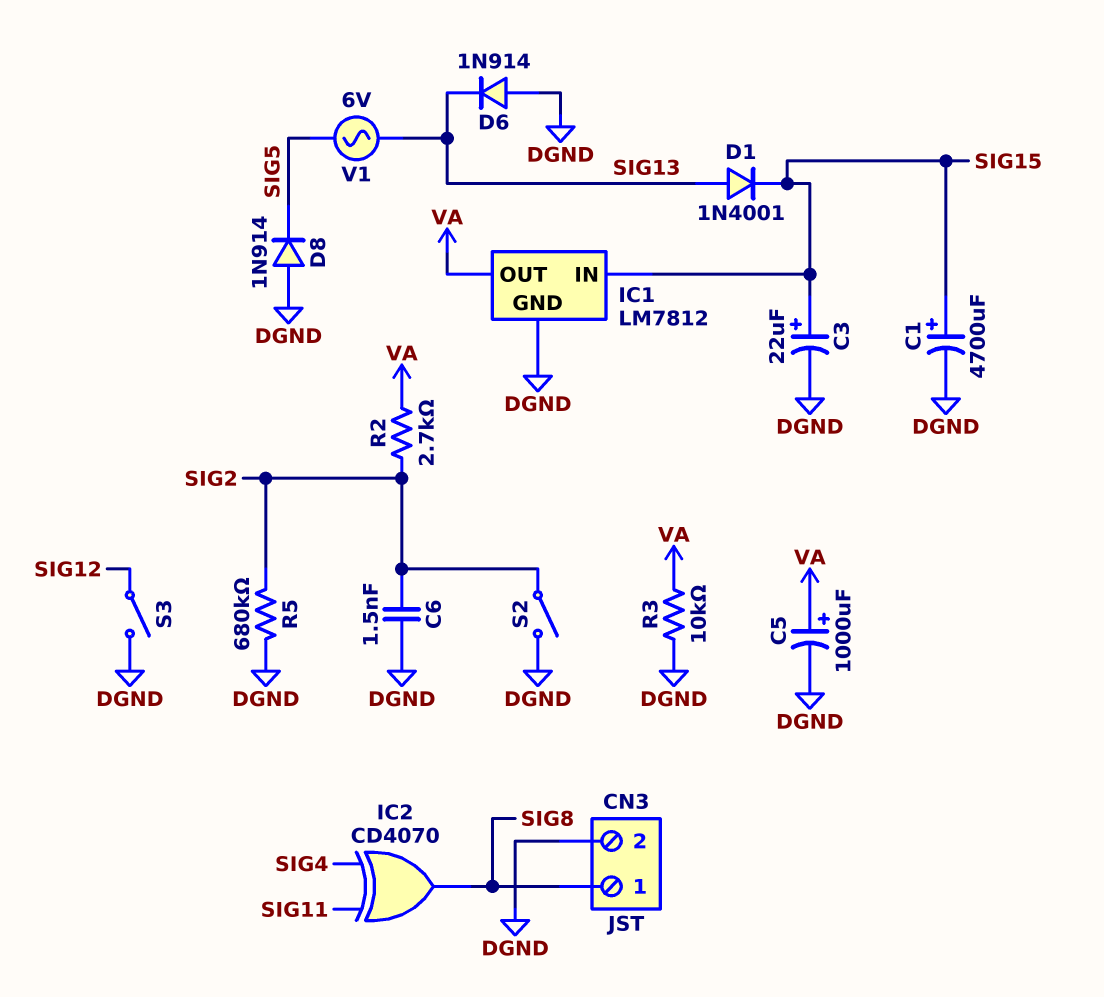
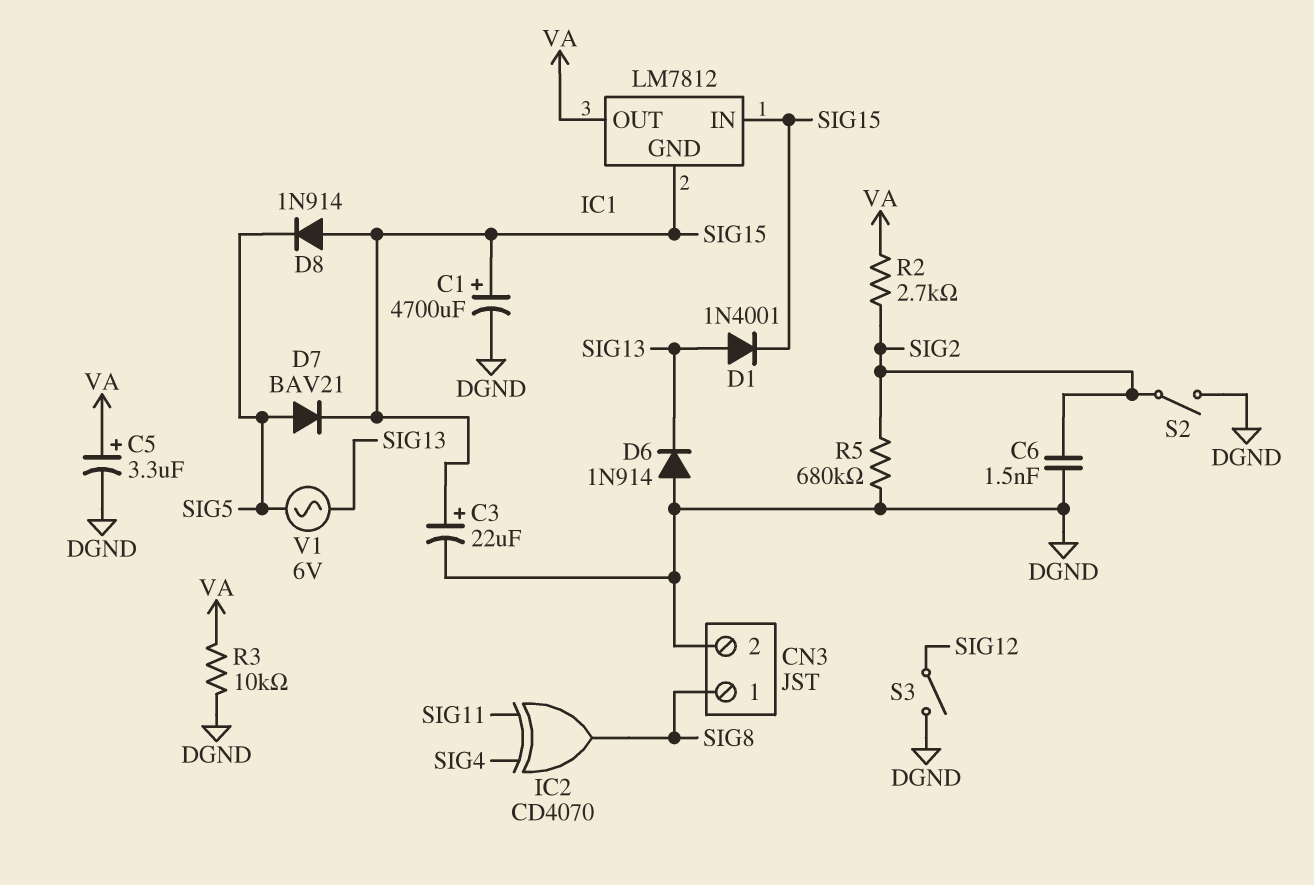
C5: 1000uF (plus VA, minus DGND) -> 3.3uF (plus VA, minus DGND)
D7: none -> diode BAV21 (A SIG5, K SIG15)
D8: diode 1N914 (A DGND, K SIG5) -> diode 1N914 (A SIG15, K SIG5)
IC1 pin GND: DGND -> SIG15

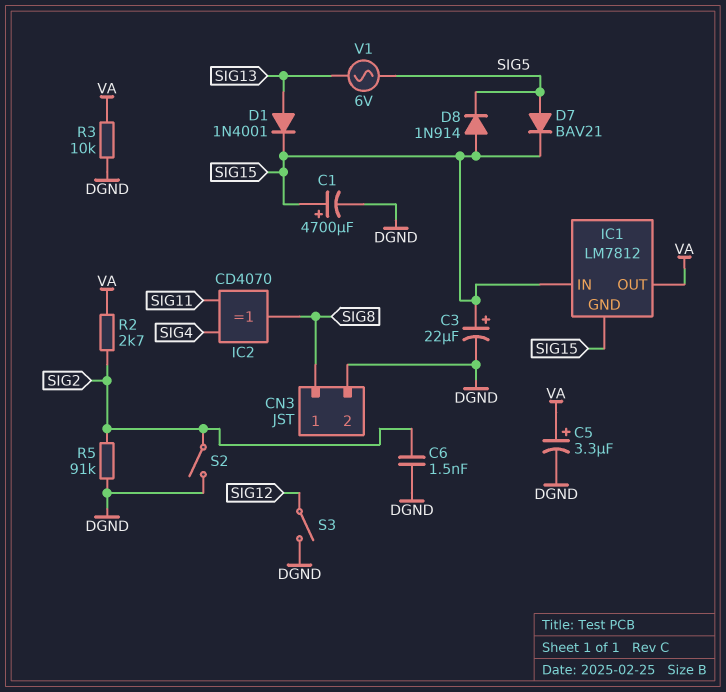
D6: diode 1N914 (A DGND, K SIG13) -> none
R5: 680k (DGND, SIG2) -> 91k (DGND, SIG2)

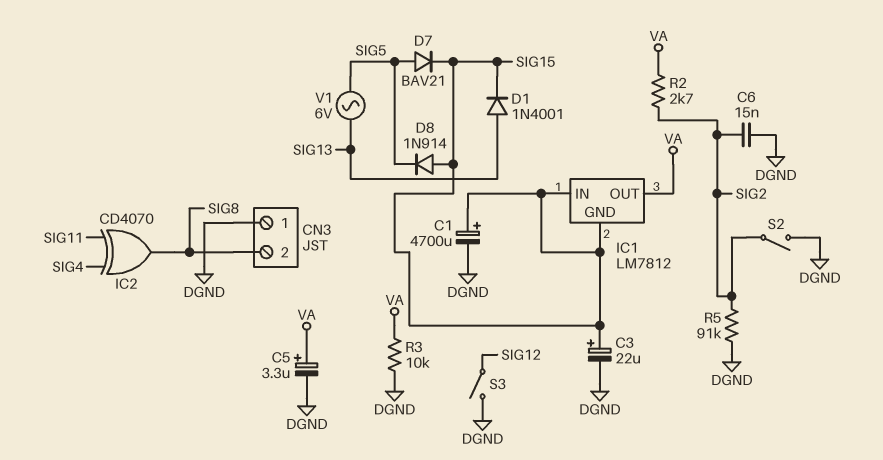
C6: 1.5nF (DGND, SIG2) -> 15nF (DGND, SIG2)
CN3 pin 1: SIG8 -> DGND
CN3 pin 2: DGND -> SIG8

